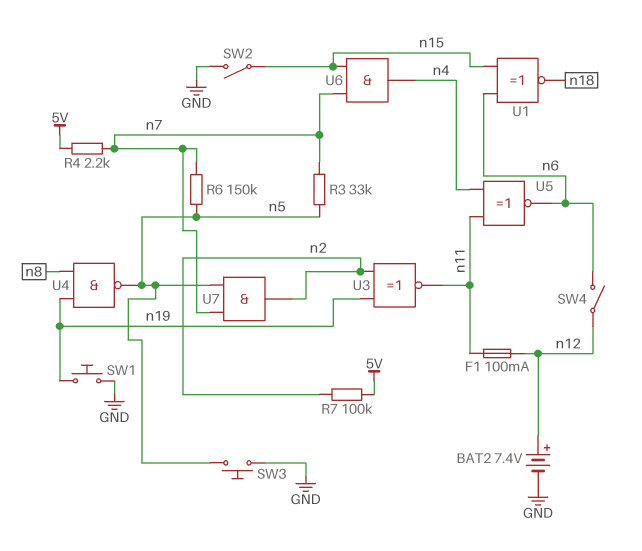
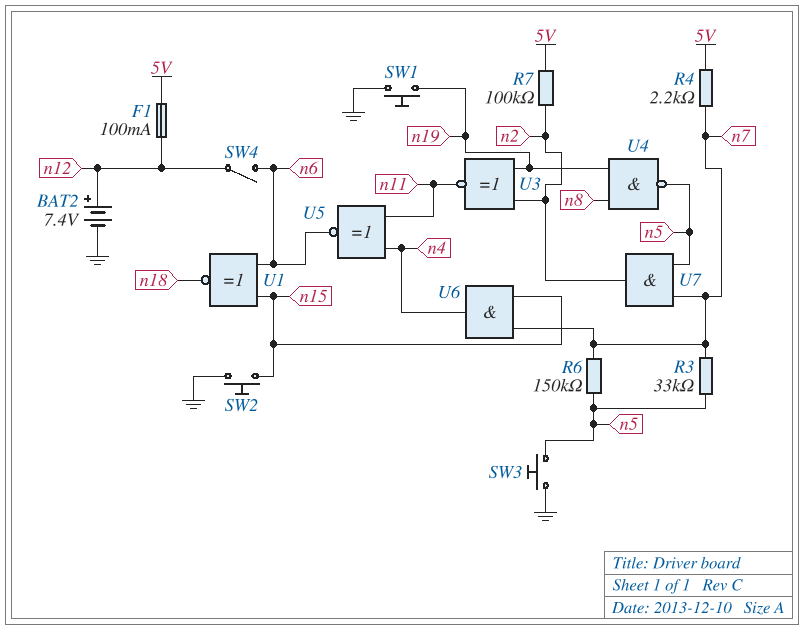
F1: 100mA (n11, n12) -> 100mA (5V, n12)
SW2: switch (GND, n15) -> button (GND, n15)

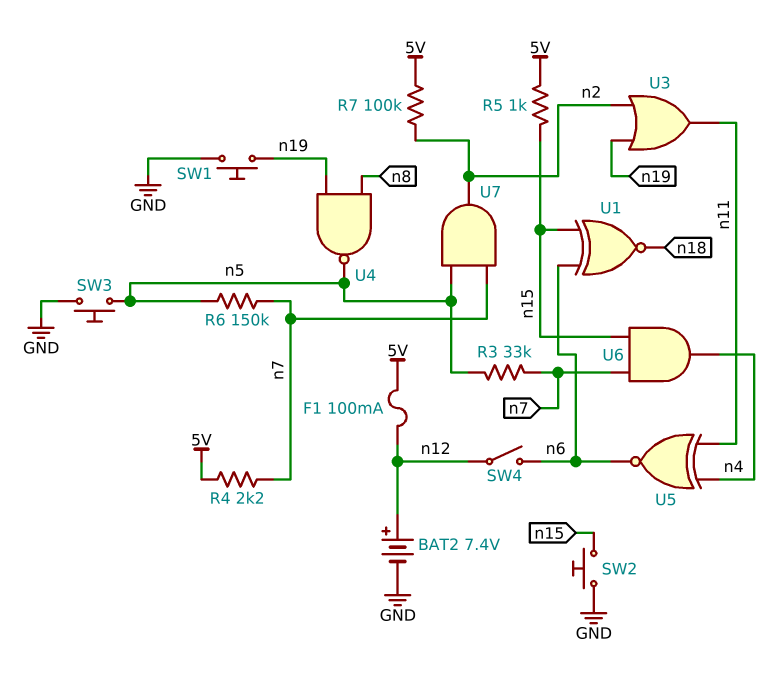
R5: none -> 1k (5V, n15)
U3: XNOR (in n2, in n19, out n11) -> OR (in n2, in n19, out n11)

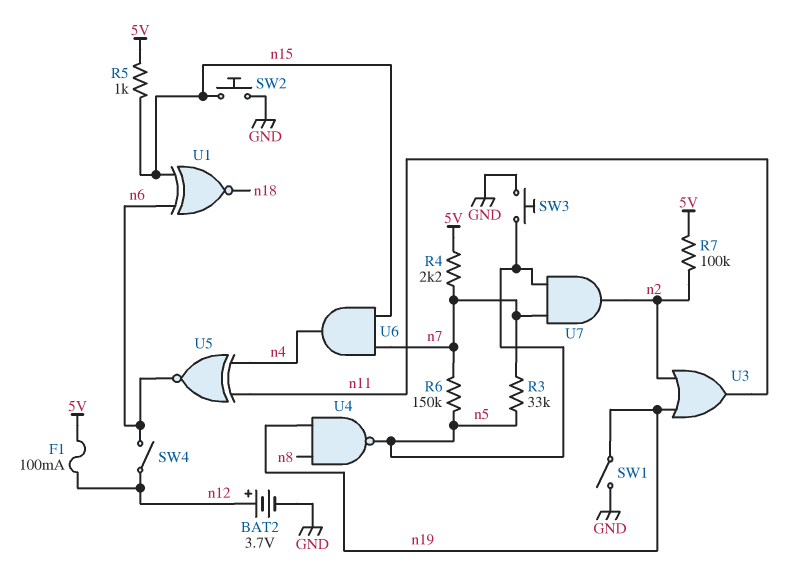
BAT2: 7.4V (plus n12, minus GND) -> 3.7V (plus n12, minus GND)
SW1: button (GND, n19) -> switch (GND, n19)

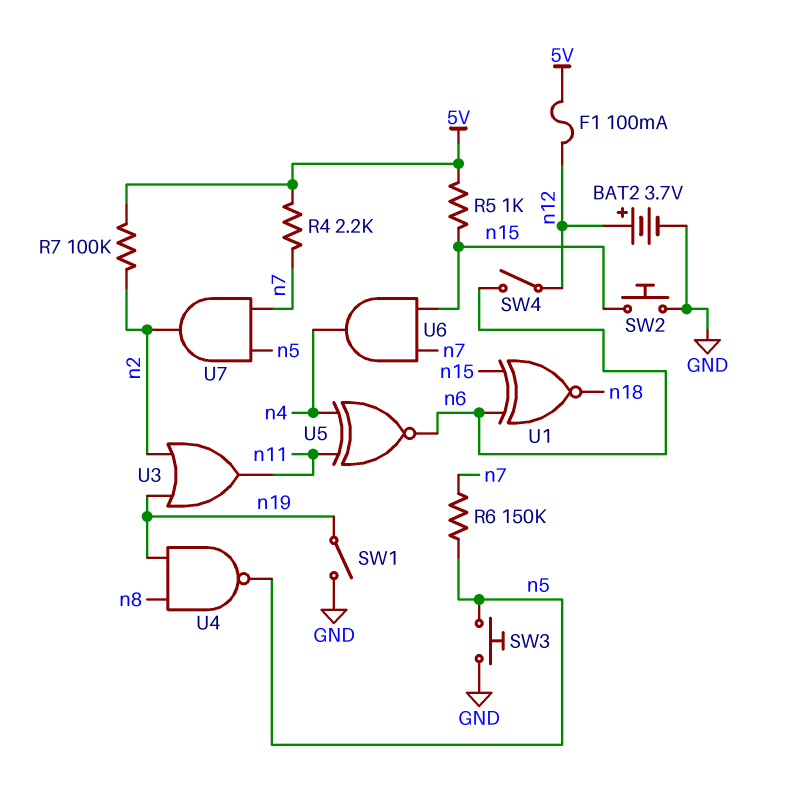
R3: 33k (n5, n7) -> none

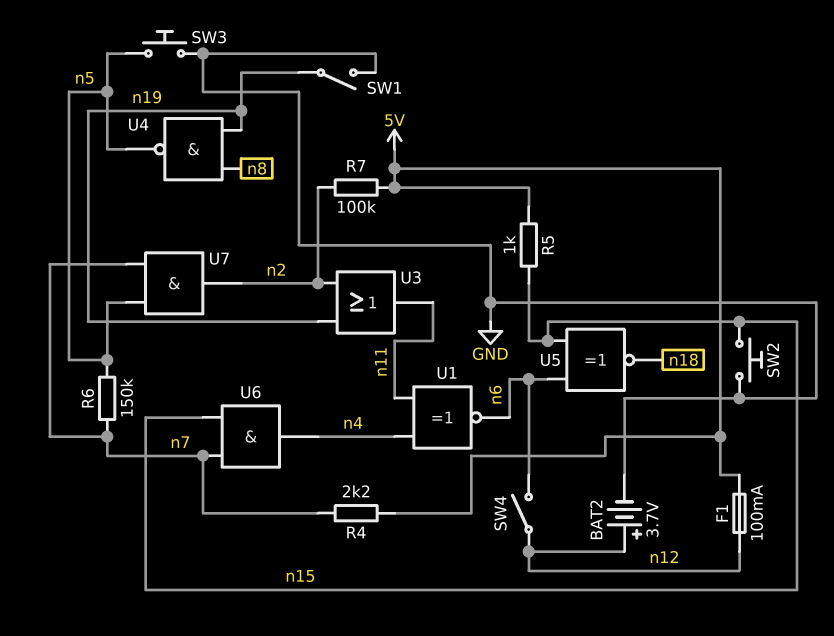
U1: XNOR (in n6, in n15, out n18) -> XNOR (in n4, in n11, out n6)
U5: XNOR (in n4, in n11, out n6) -> XNOR (in n6, in n15, out n18)

